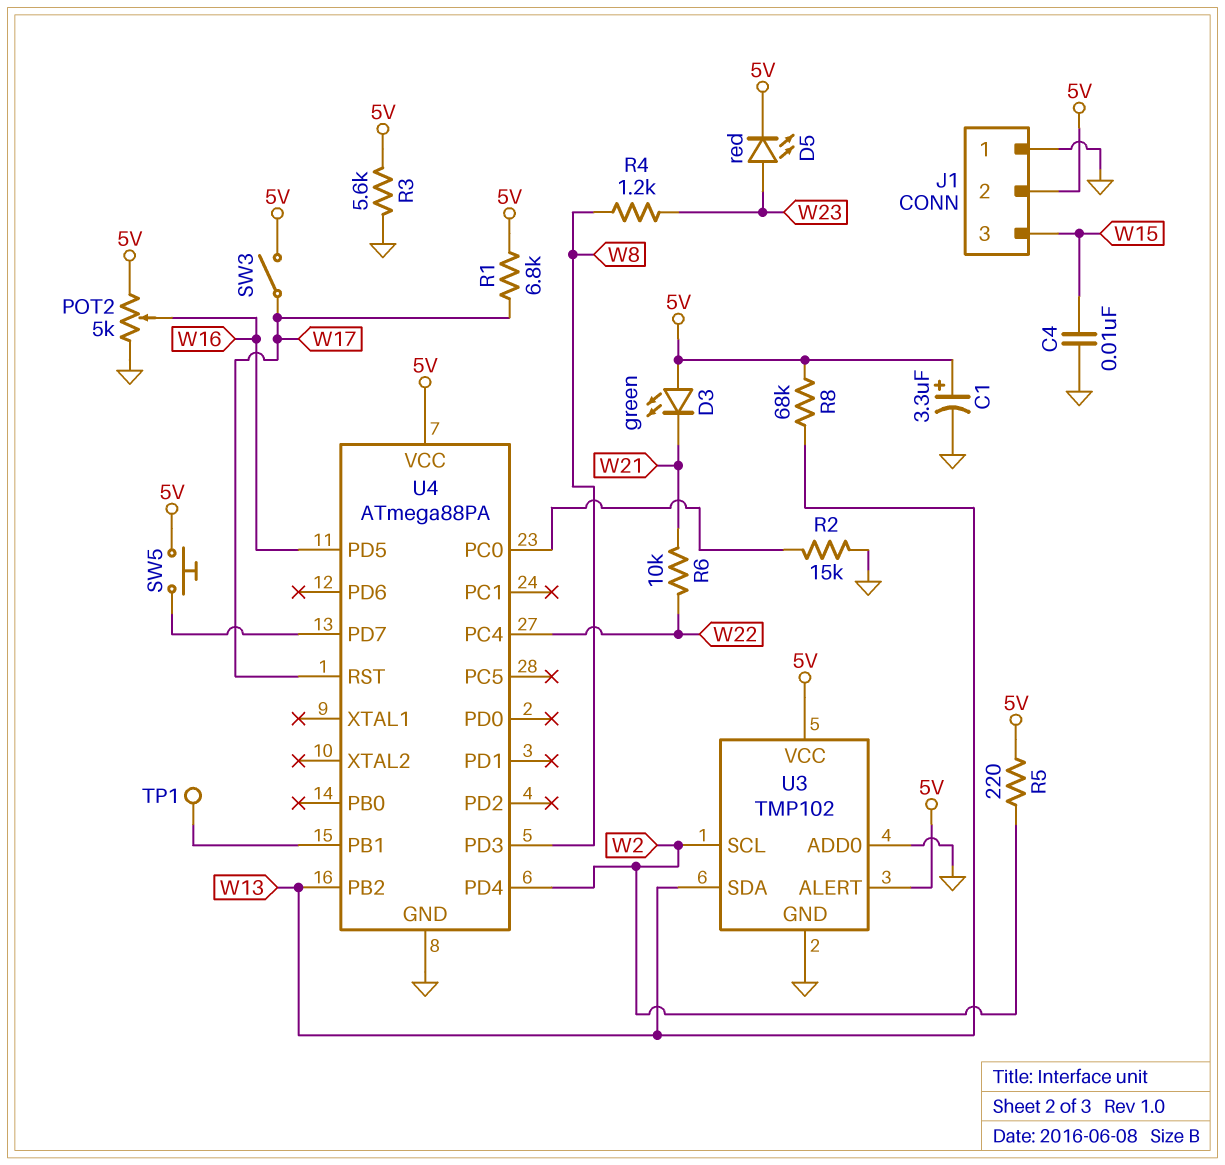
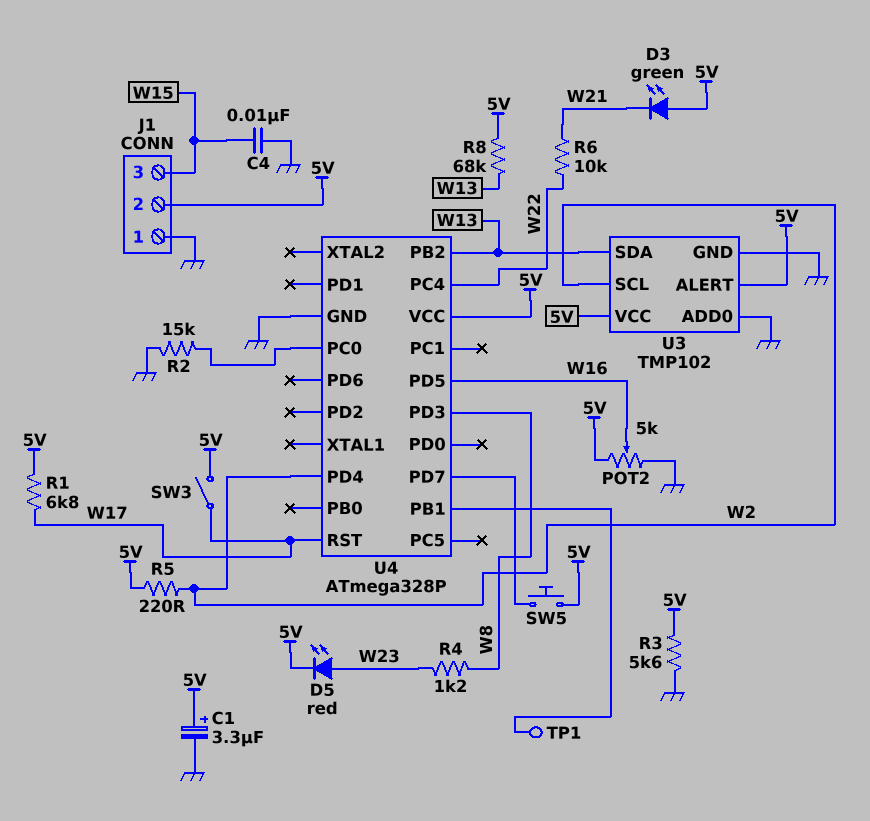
U4: ATmega88PA -> ATmega328P

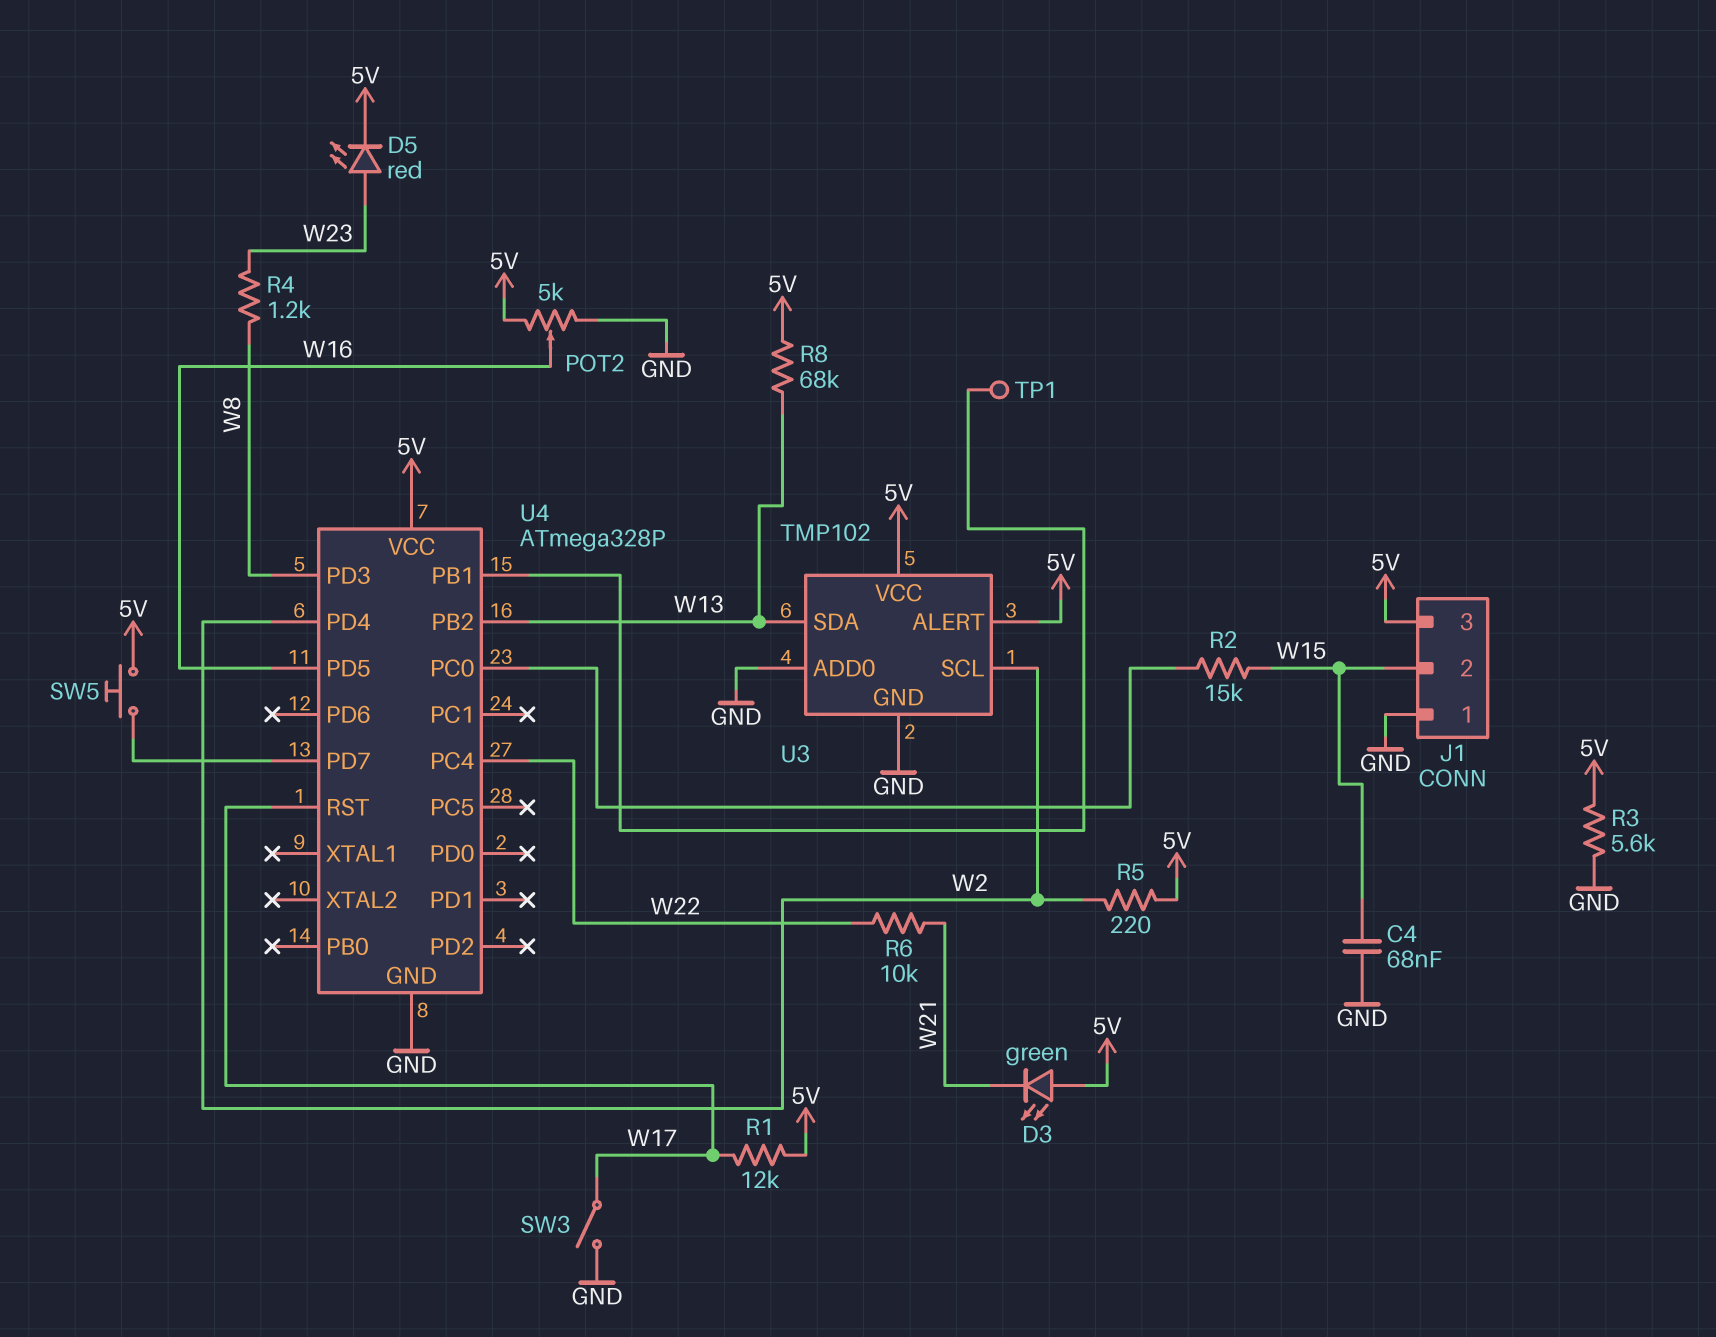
C1: 3.3uF (plus 5V, minus GND) -> none
C4: 10nF (GND, W15) -> 68nF (GND, W15)
J1 pin 2: 5V -> W15
J1 pin 3: W15 -> 5V
R1: 6.8k (5V, W17) -> 12k (5V, W17)
R2: 15k (GND, U4/PC0) -> 15k (U4/PC0, W15)
SW3: switch (5V, W17) -> switch (GND, W17)

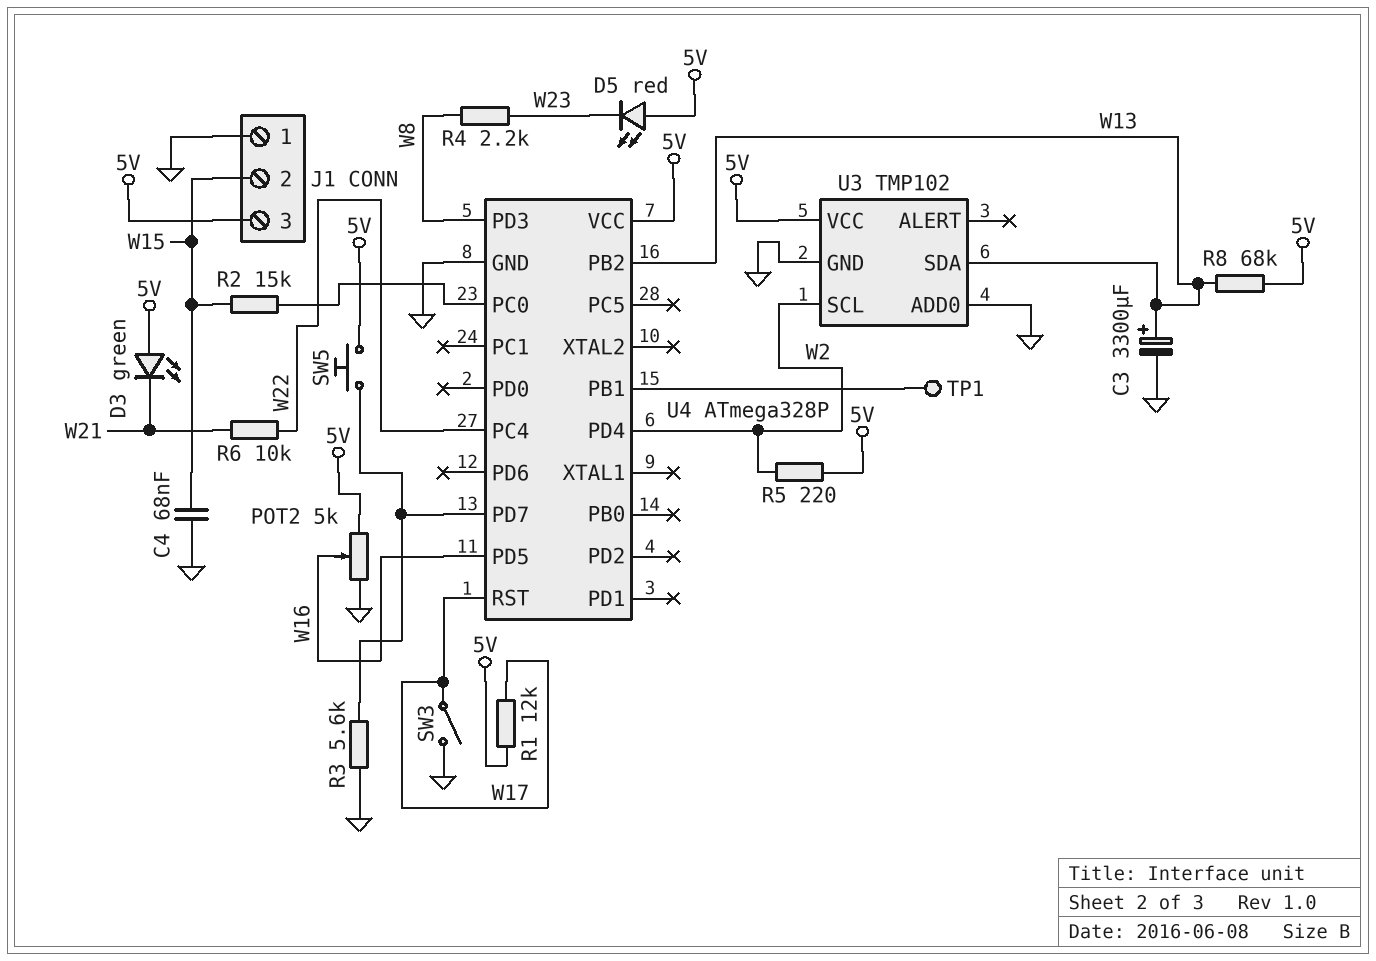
C3: none -> 3300uF (plus W13, minus GND)
D5: LED red (A W23, K 5V) -> LED red (A 5V, K W23)
R3: 5.6k (5V, GND) -> 5.6k (GND, U4/PD7)
R4: 1.2k (W8, W23) -> 2.2k (W8, W23)
U3 pin ALERT: 5V -> none

